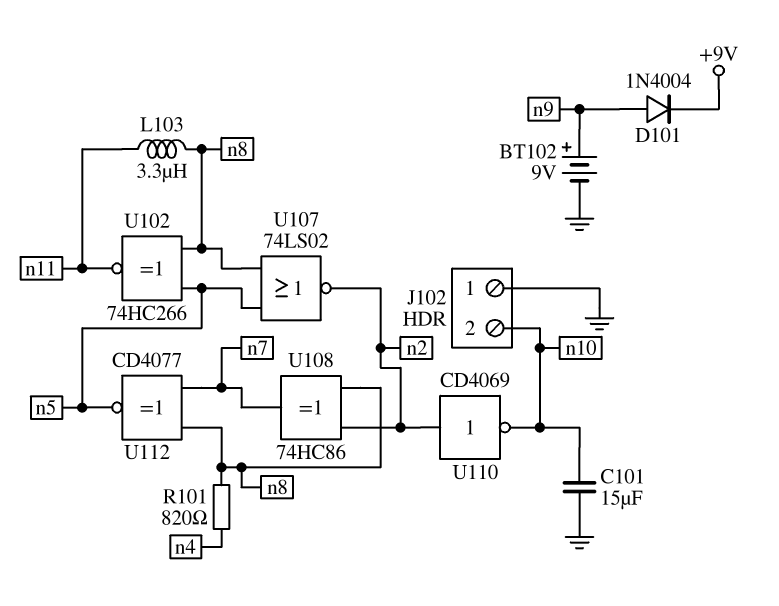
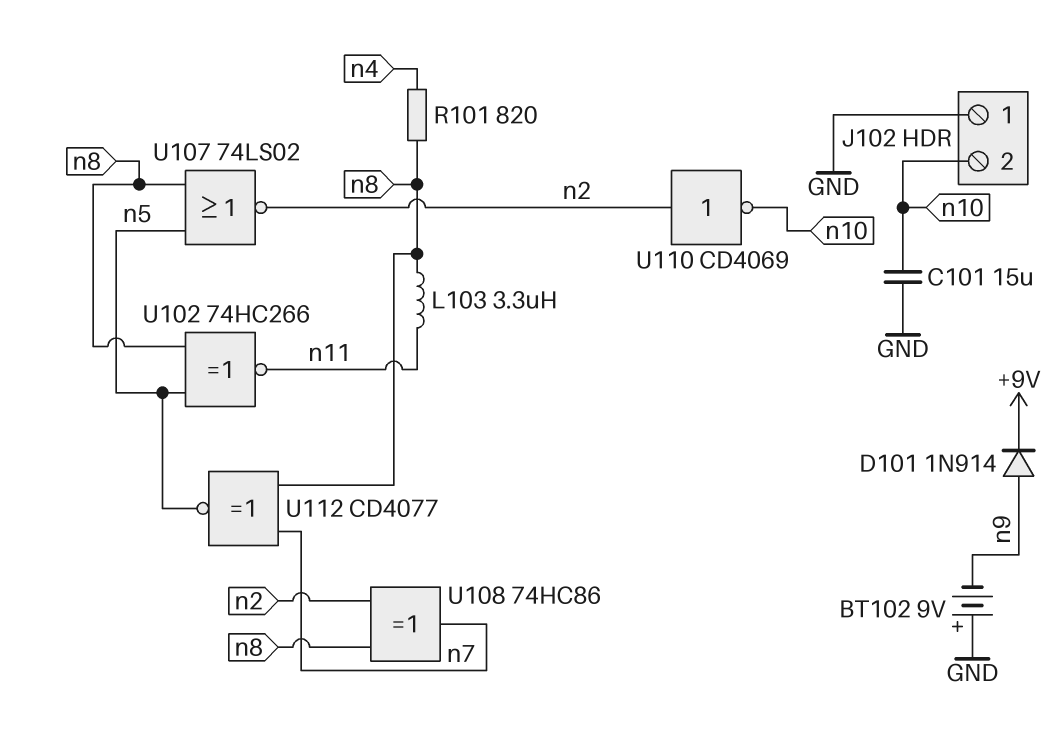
BT102: 9V (plus n9, minus GND) -> 9V (plus GND, minus n9)
D101: diode 1N4004 (A n9, K +9V) -> diode 1N914 (A n9, K +9V)

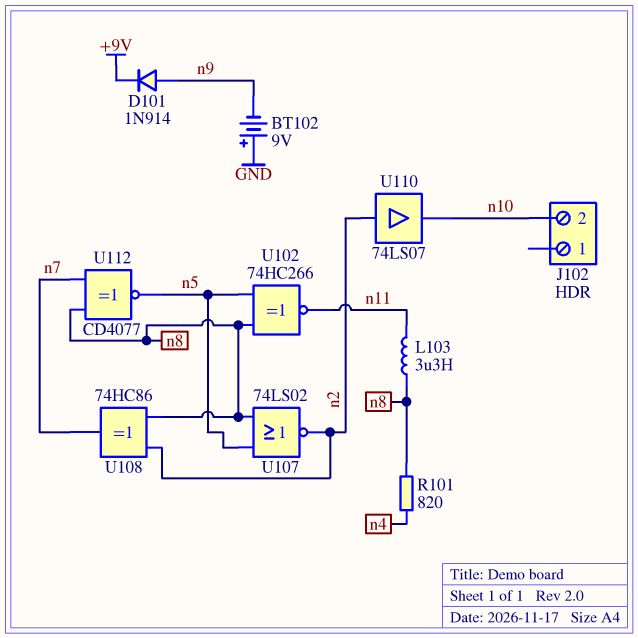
C101: 15uF (GND, n10) -> none
J102 pin 1: GND -> none
U110: NOT CD4069 (in n2, out n10) -> buffer 74LS07 (in n2, out n10)

